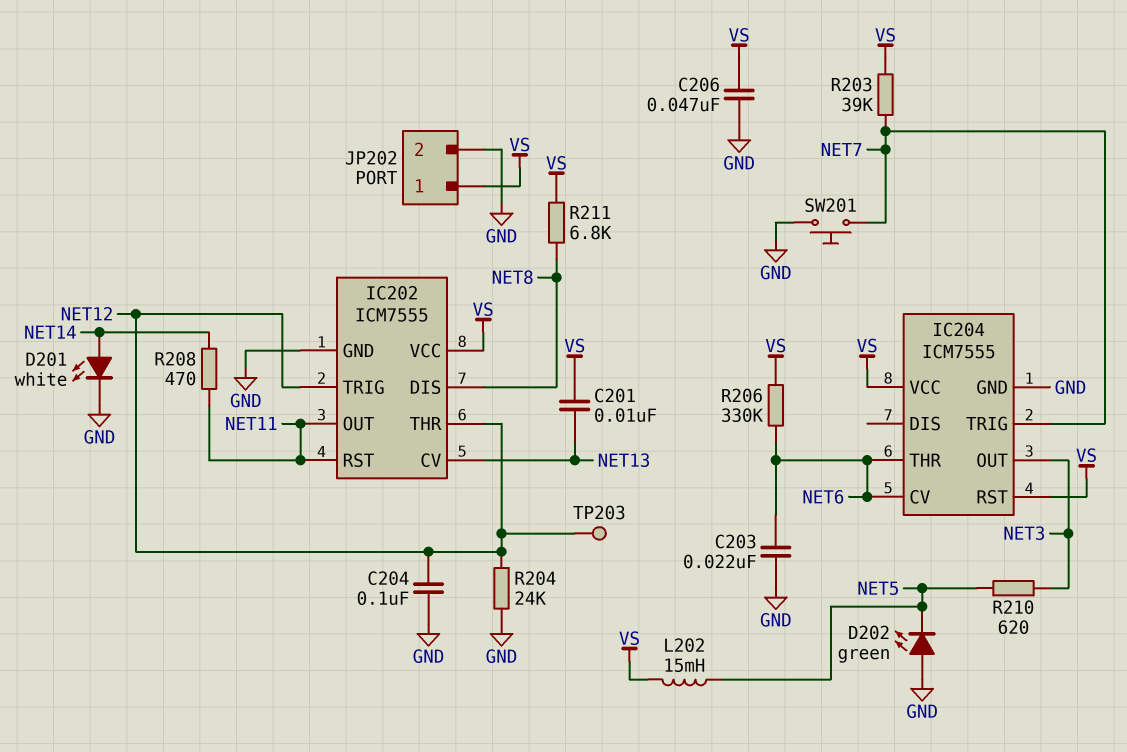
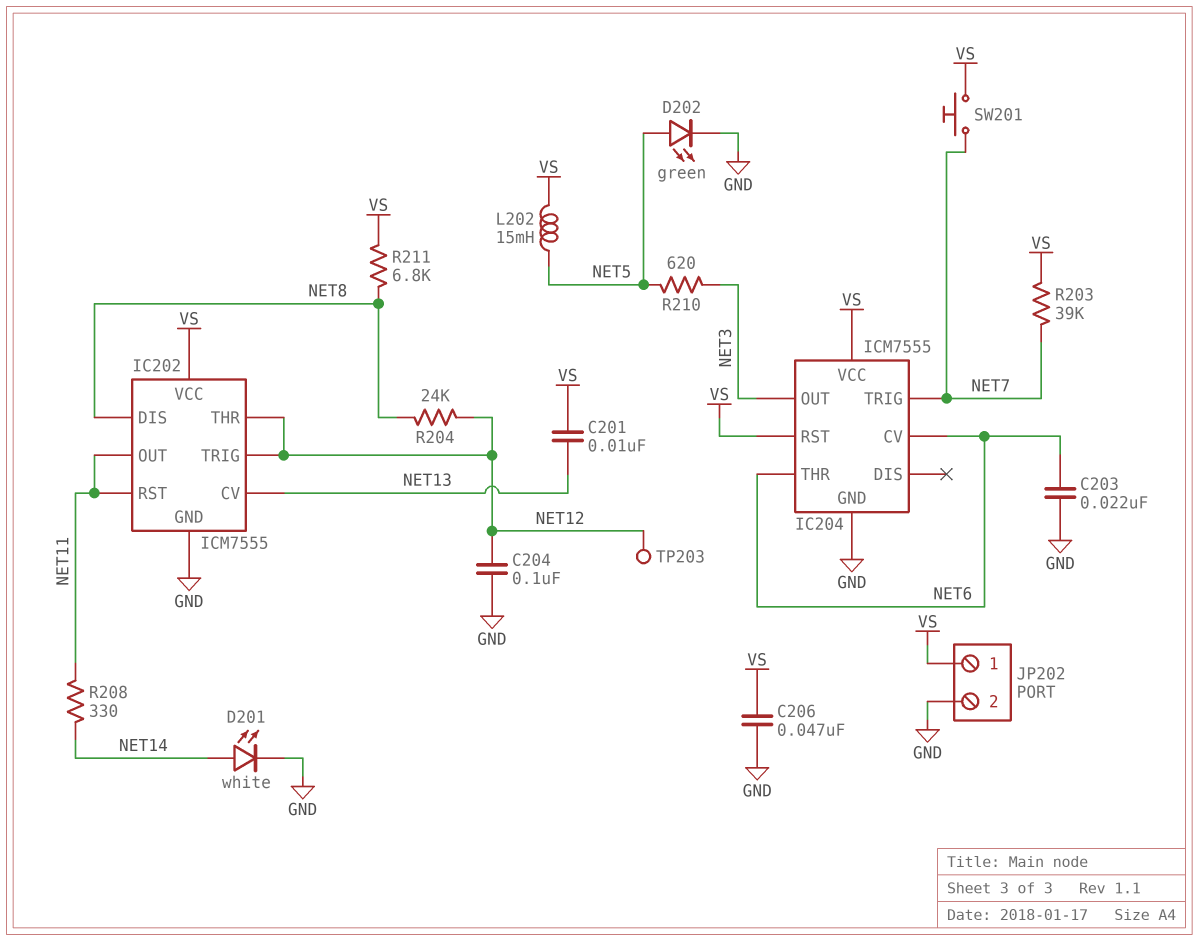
D202: LED green (A GND, K NET5) -> LED green (A NET5, K GND)
R204: 24k (GND, NET12) -> 24k (NET8, NET12)
R206: 330k (NET6, VS) -> none
R208: 470 (NET11, NET14) -> 330 (NET11, NET14)
SW201: button (GND, NET7) -> button (NET7, VS)

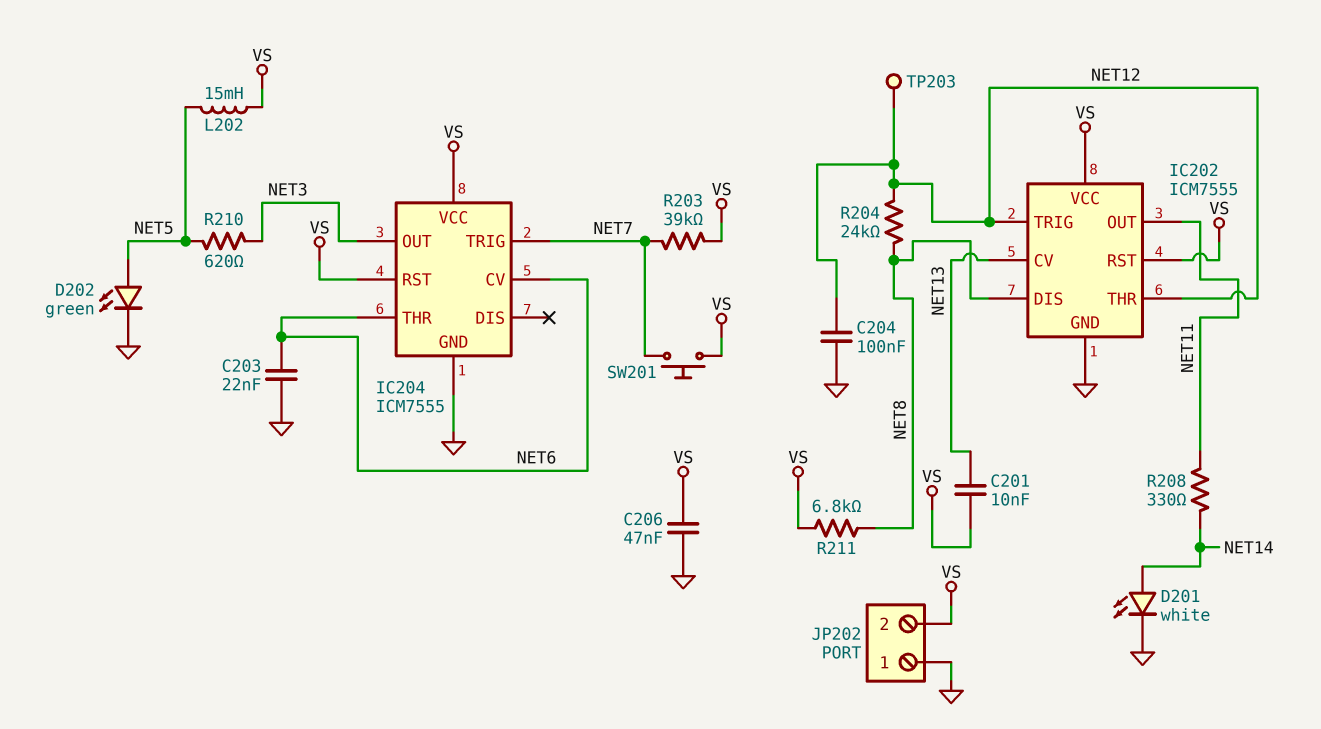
IC202 pin RST: NET11 -> VS
JP202 pin 1: VS -> GND
JP202 pin 2: GND -> VS

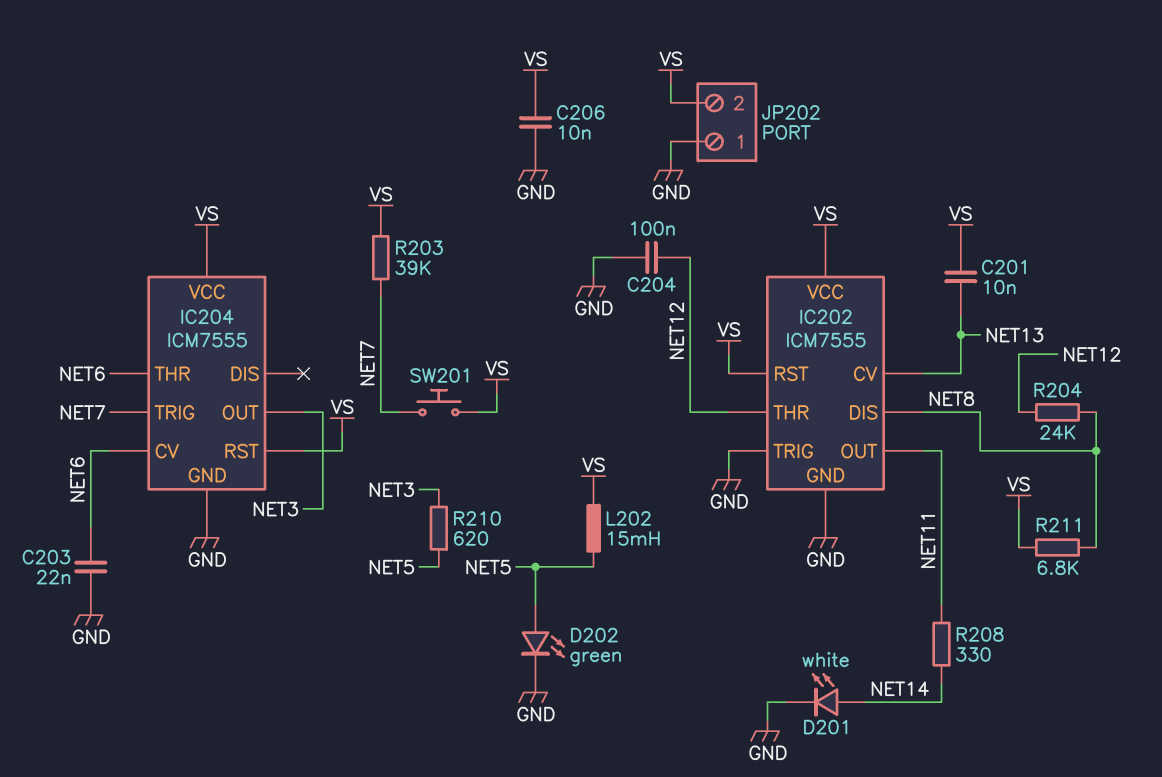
C206: 47nF (GND, VS) -> 10nF (GND, VS)
IC202 pin TRIG: NET12 -> GND
TP203: test point (NET12) -> none

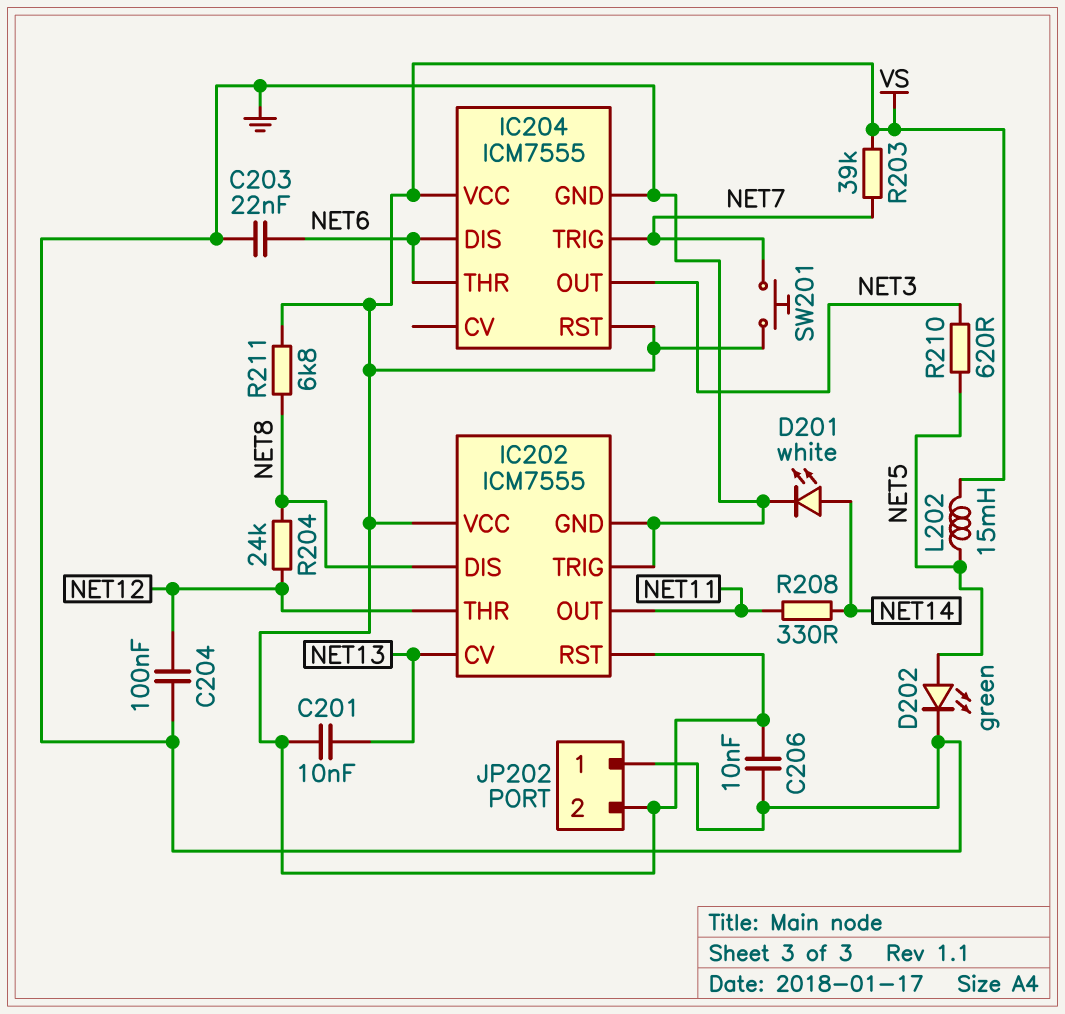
IC204 pin CV: NET6 -> none
IC204 pin DIS: none -> NET6

